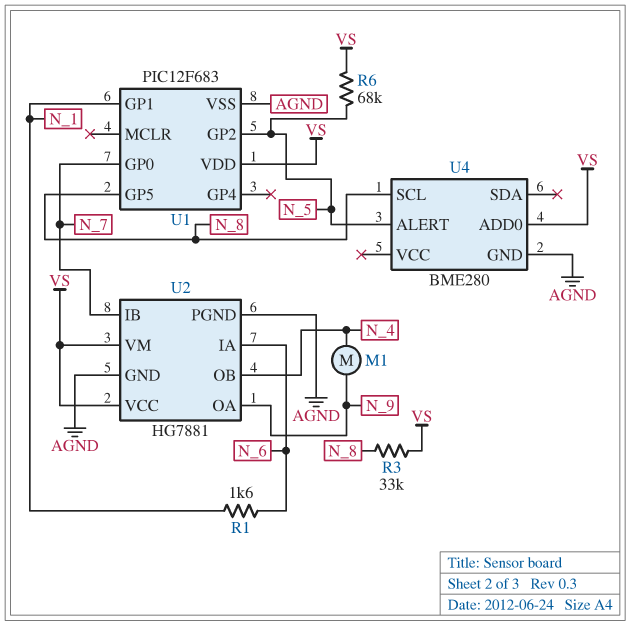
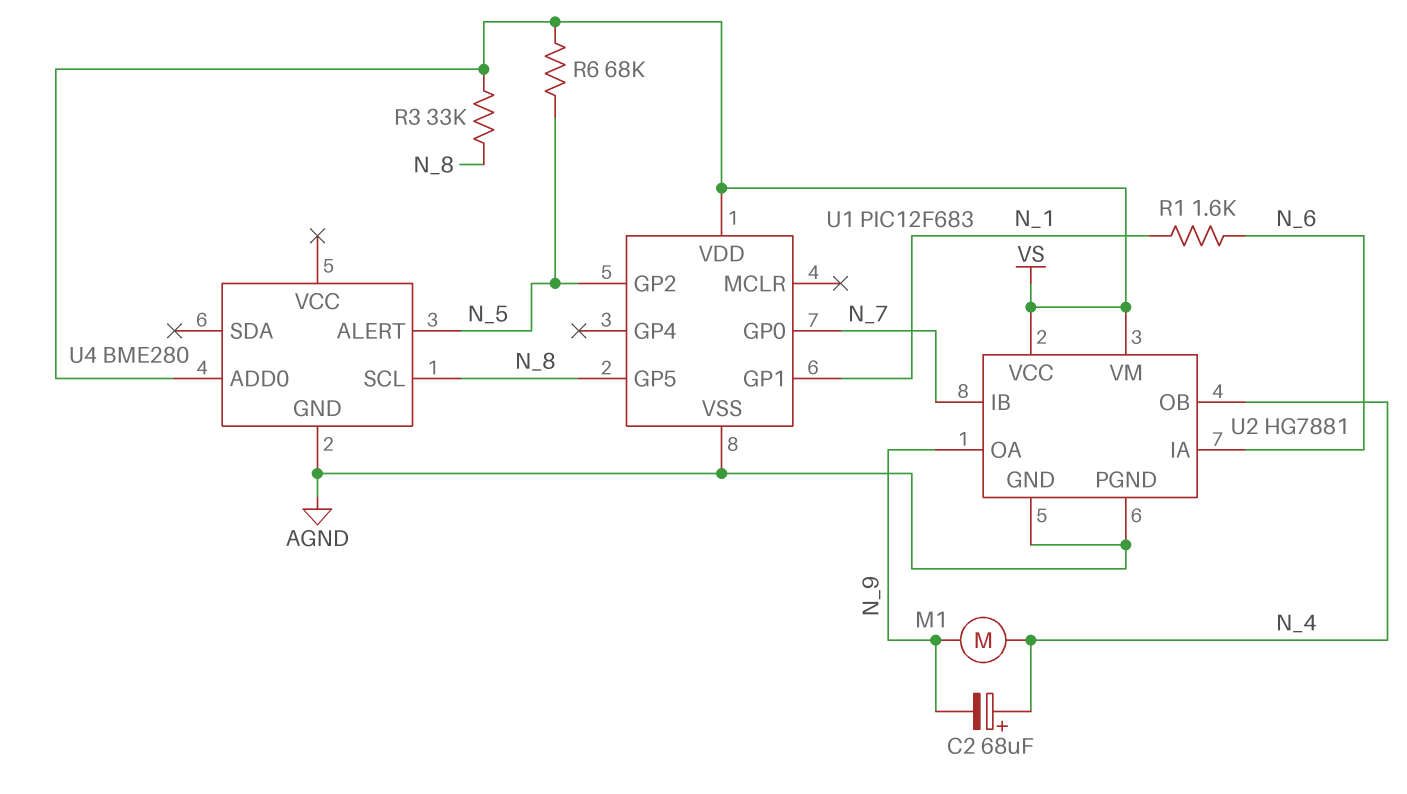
C2: none -> 68uF (plus N_4, minus N_9)

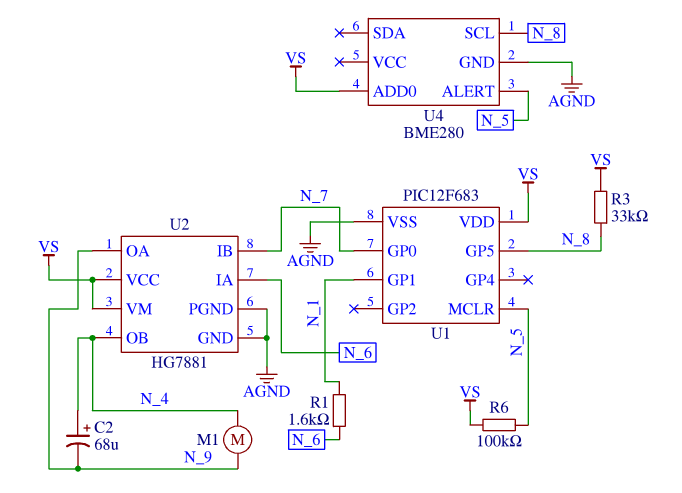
R6: 68k (N_5, VS) -> 100k (N_5, VS)
U1 pin GP2: N_5 -> none
U1 pin MCLR: none -> N_5

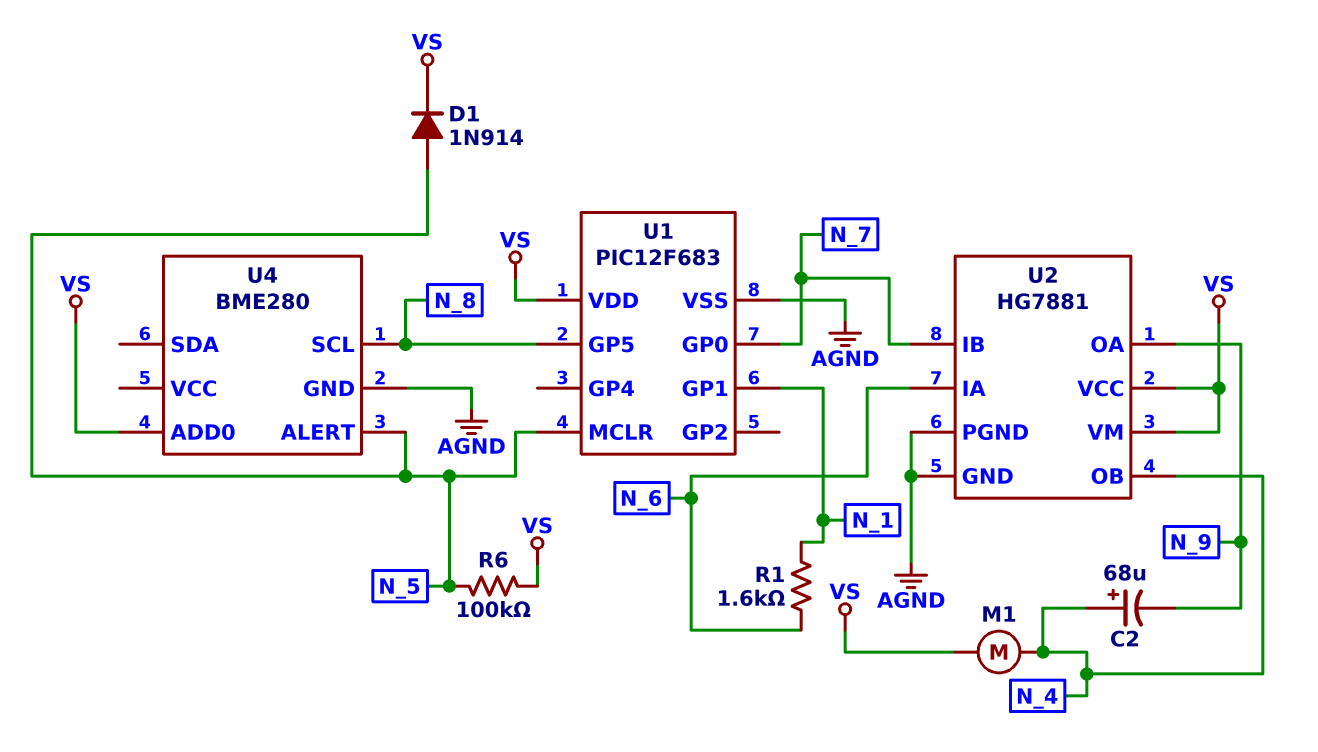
D1: none -> diode 1N914 (A N_5, K VS)
M1: motor (N_4, N_9) -> motor (N_4, VS)
R3: 33k (N_8, VS) -> none

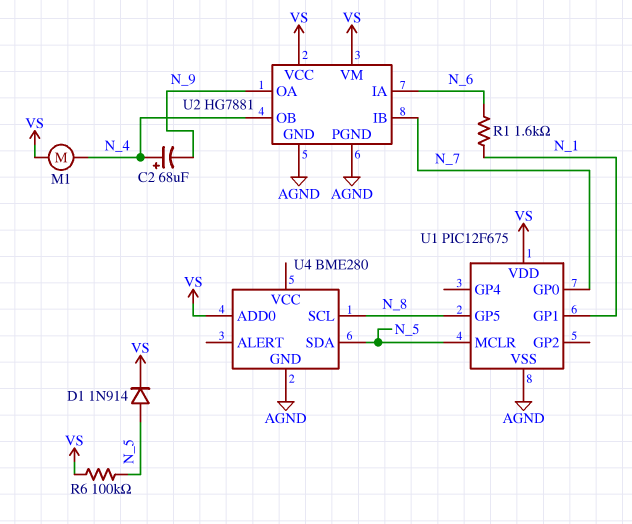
U1: PIC12F683 -> PIC12F675
U4 pin ALERT: N_5 -> none
U4 pin SDA: none -> N_5

